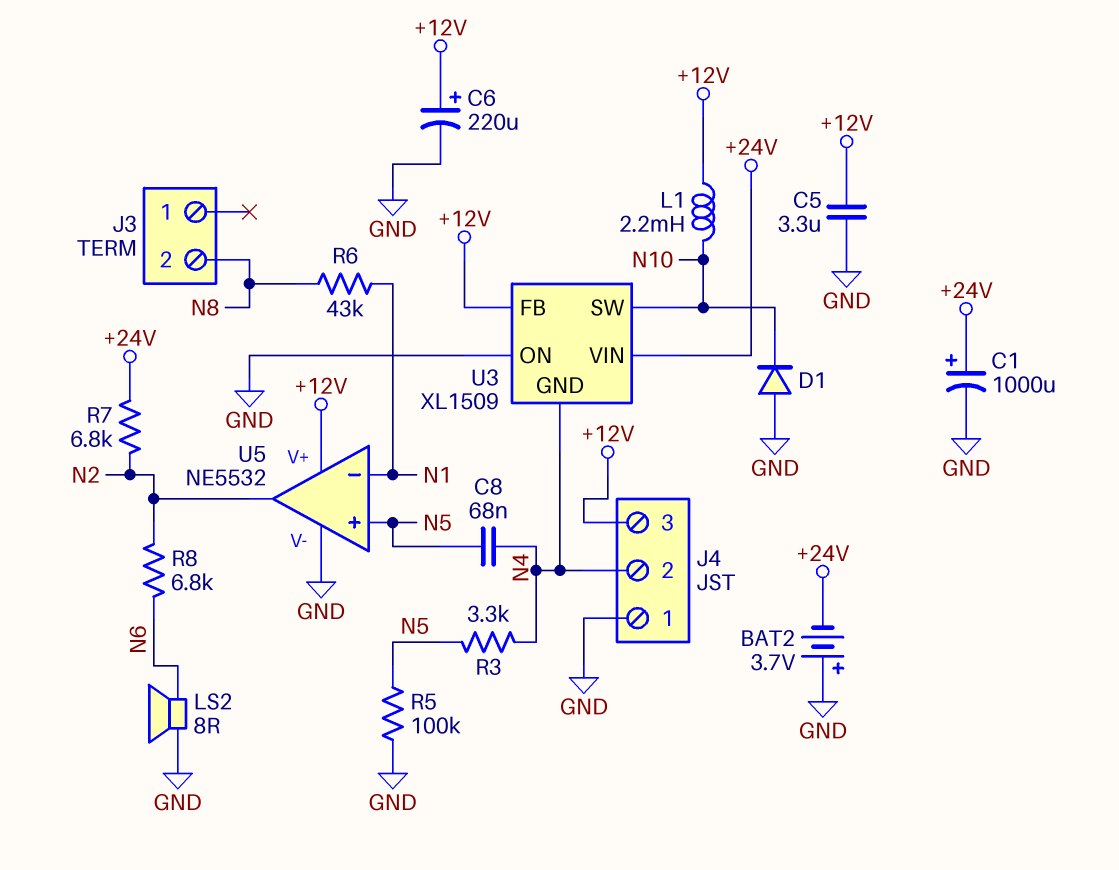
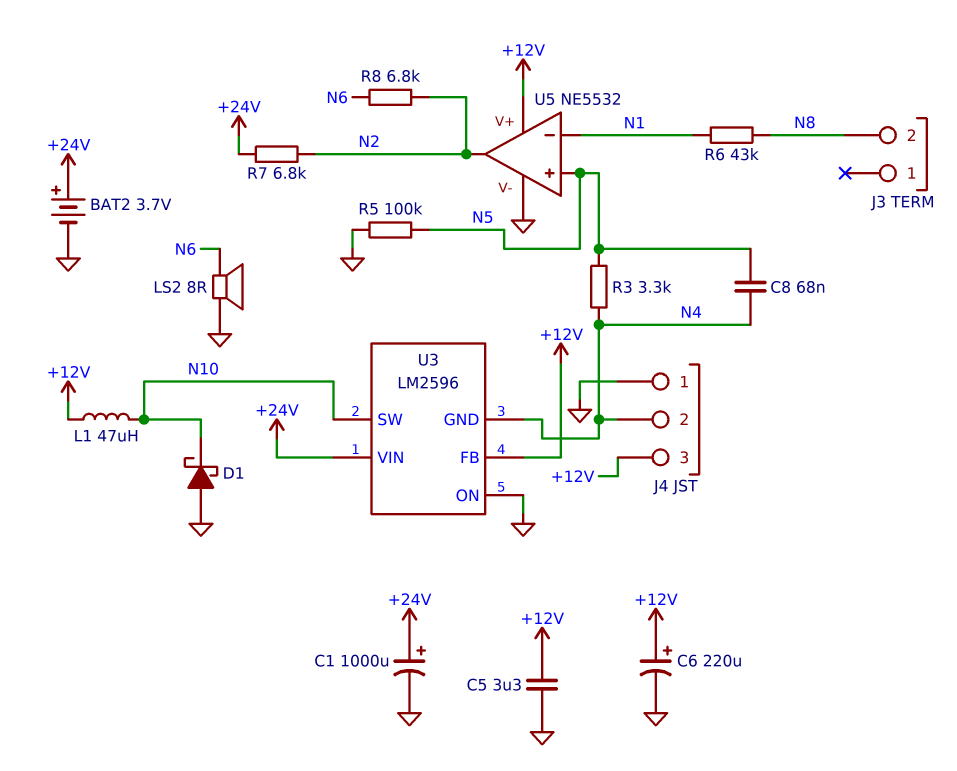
BAT2: 3.7V (plus GND, minus +24V) -> 3.7V (plus +24V, minus GND)
D1: diode (A GND, K N10) -> schottky (A GND, K N10)
L1: 2.2mH (+12V, N10) -> 47uH (+12V, N10)
U3: XL1509 -> LM2596

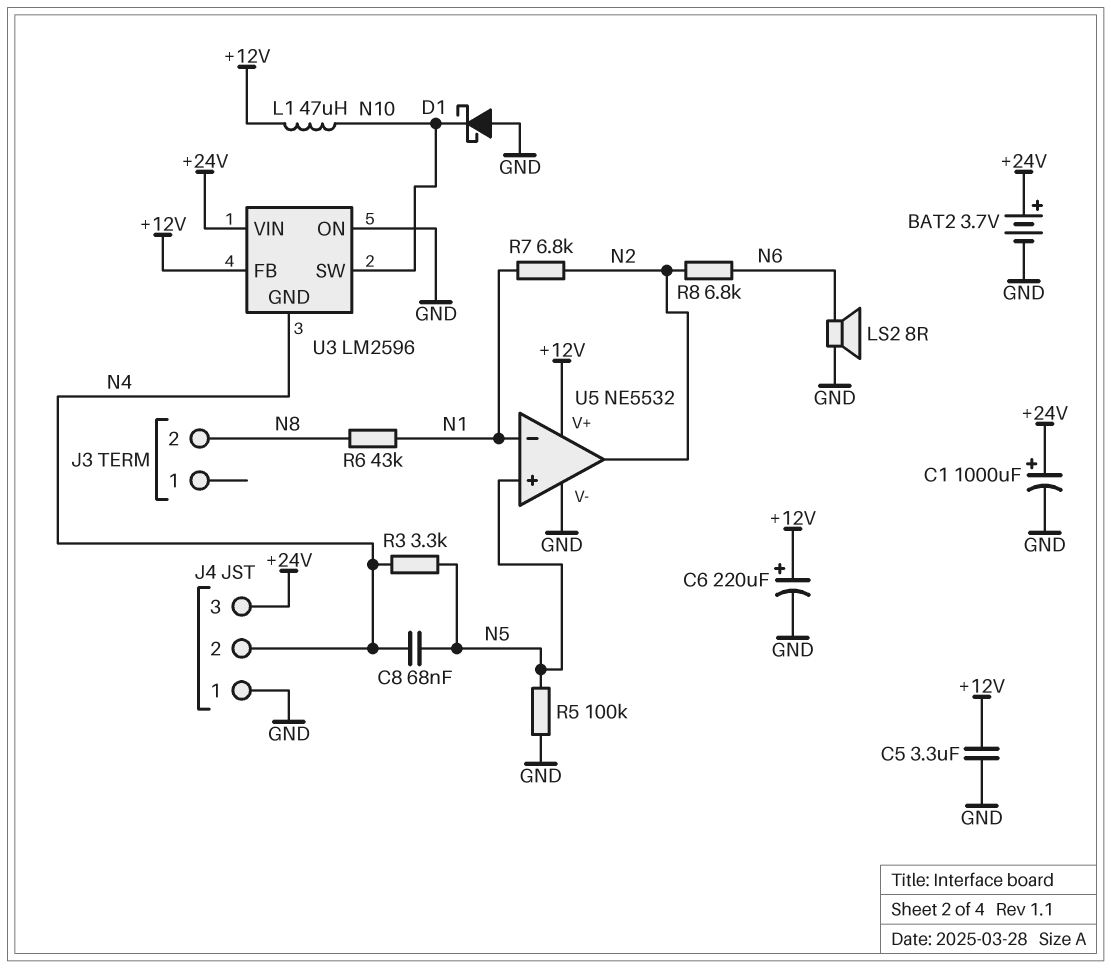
J4 pin 3: +12V -> +24V
R7: 6.8k (+24V, N2) -> 6.8k (N1, N2)

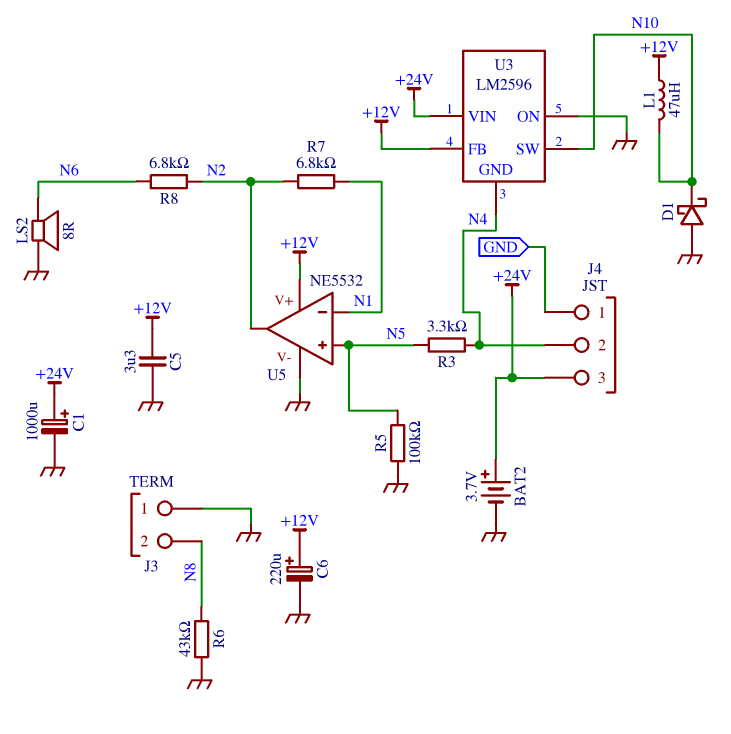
C8: 68nF (N4, N5) -> none
J3 pin 1: none -> GND
R6: 43k (N1, N8) -> 43k (GND, N8)

